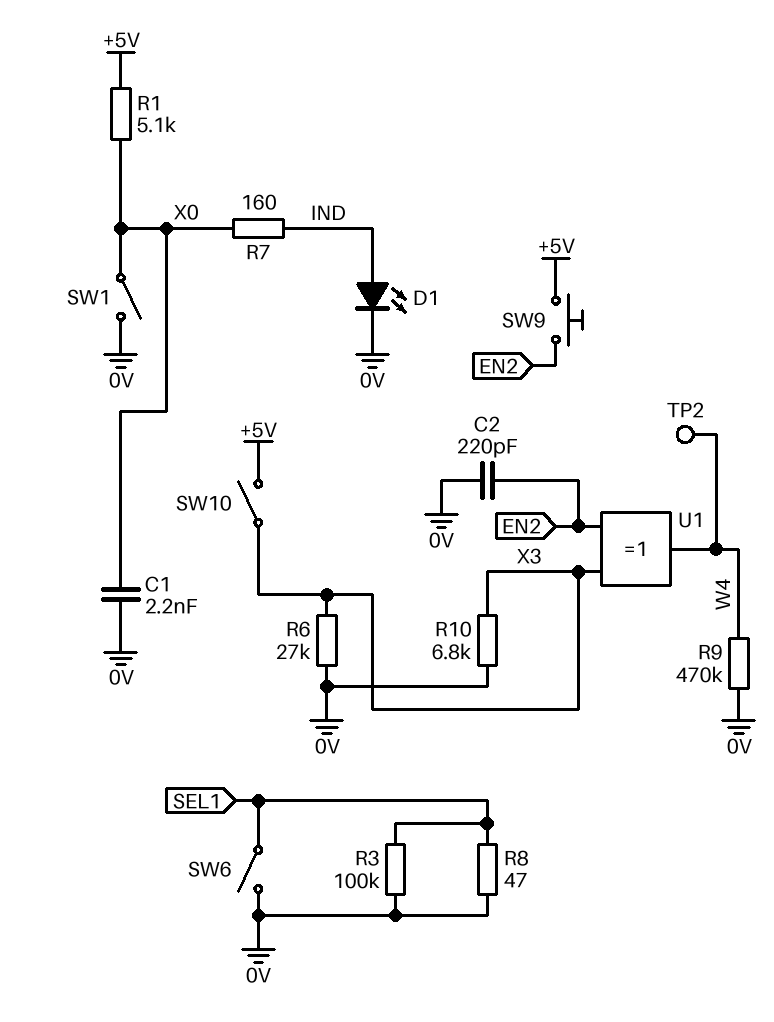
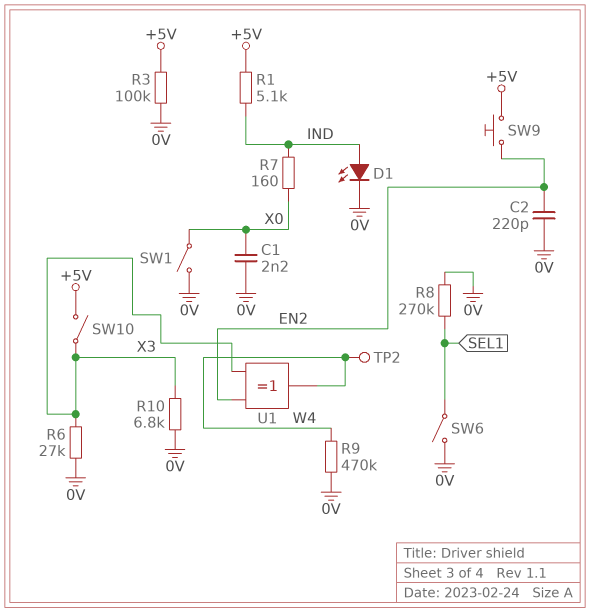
R1: 5.1k (+5V, X0) -> 5.1k (+5V, IND)
R3: 100k (0V, SEL1) -> 100k (+5V, 0V)
R8: 47 (0V, SEL1) -> 270k (0V, SEL1)

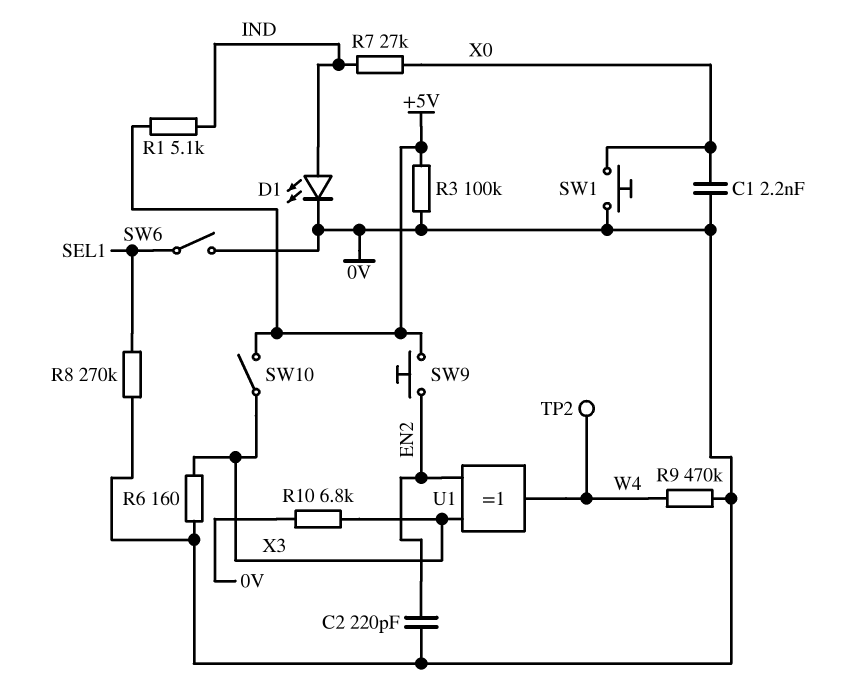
R6: 27k (0V, X3) -> 160 (0V, X3)
R7: 160 (IND, X0) -> 27k (IND, X0)
SW1: switch (0V, X0) -> button (0V, X0)

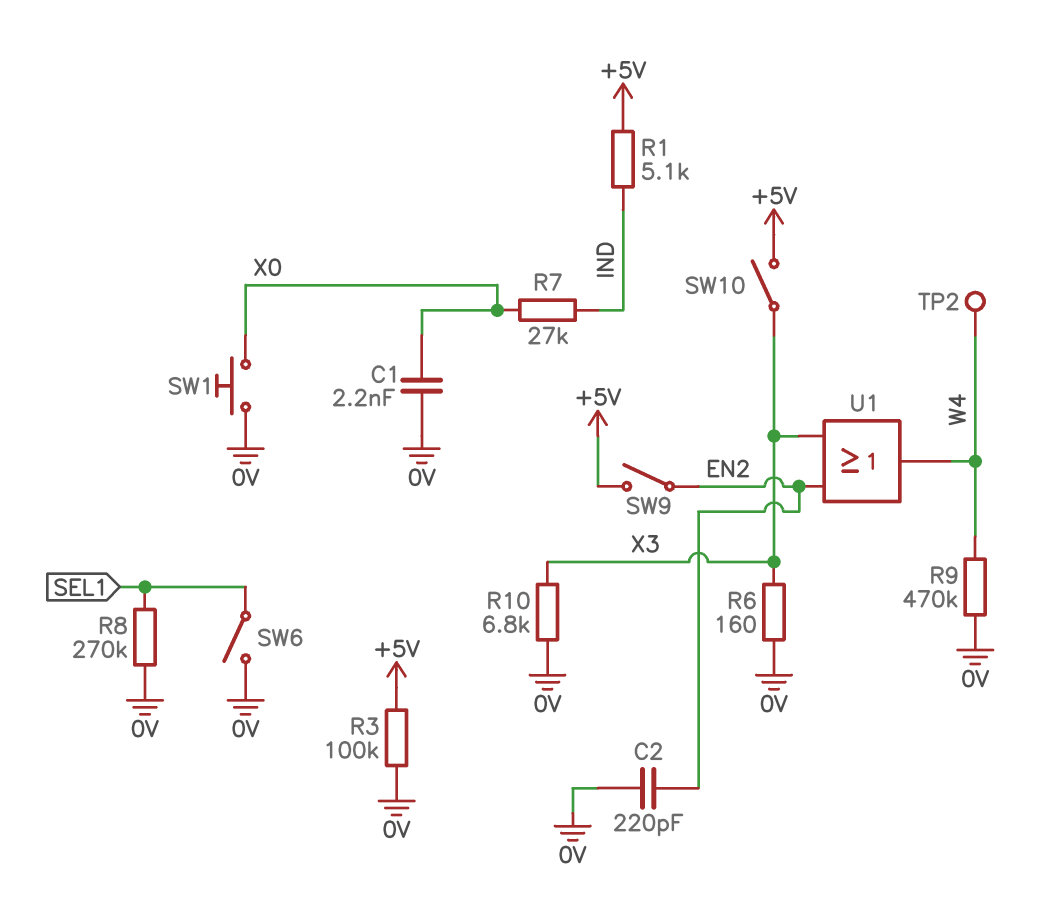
D1: LED (A IND, K 0V) -> none
SW9: button (+5V, EN2) -> switch (+5V, EN2)
U1: XOR (in EN2, in X3, out W4) -> OR (in EN2, in X3, out W4)

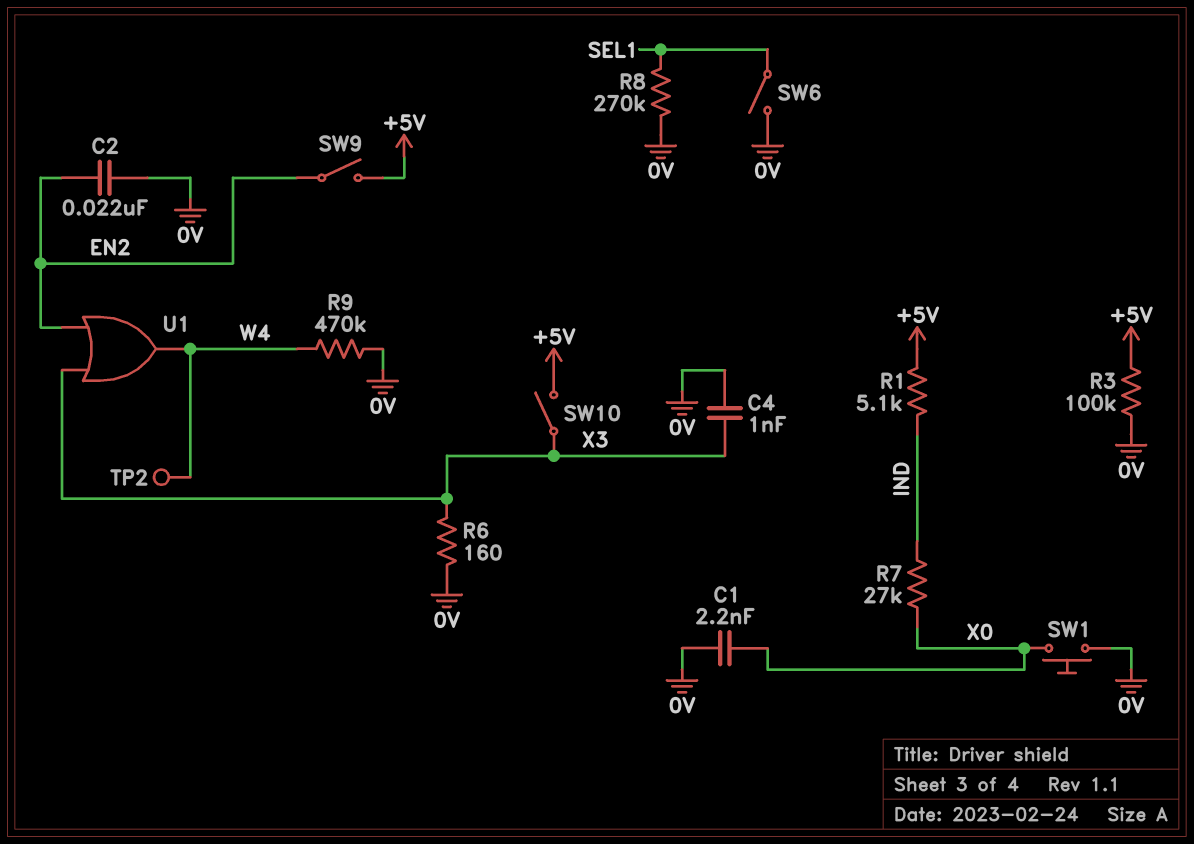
C2: 220pF (0V, EN2) -> 22nF (0V, EN2)
C4: none -> 1nF (0V, X3)
R10: 6.8k (0V, X3) -> none

